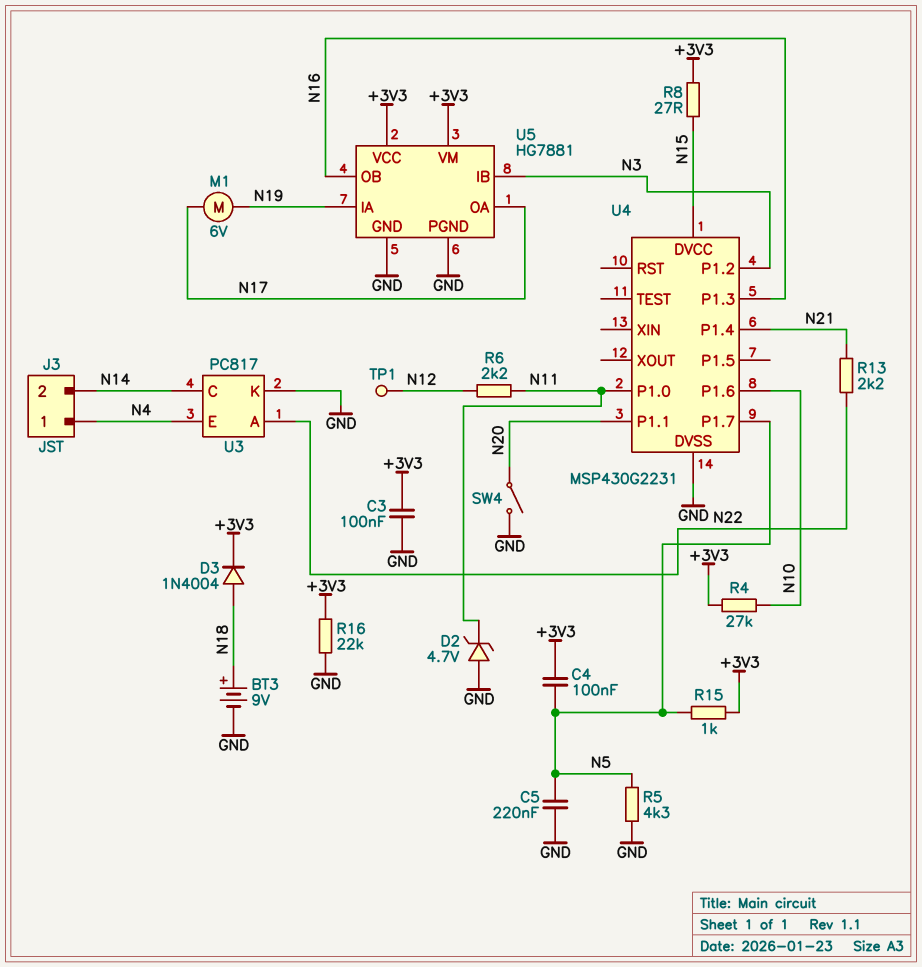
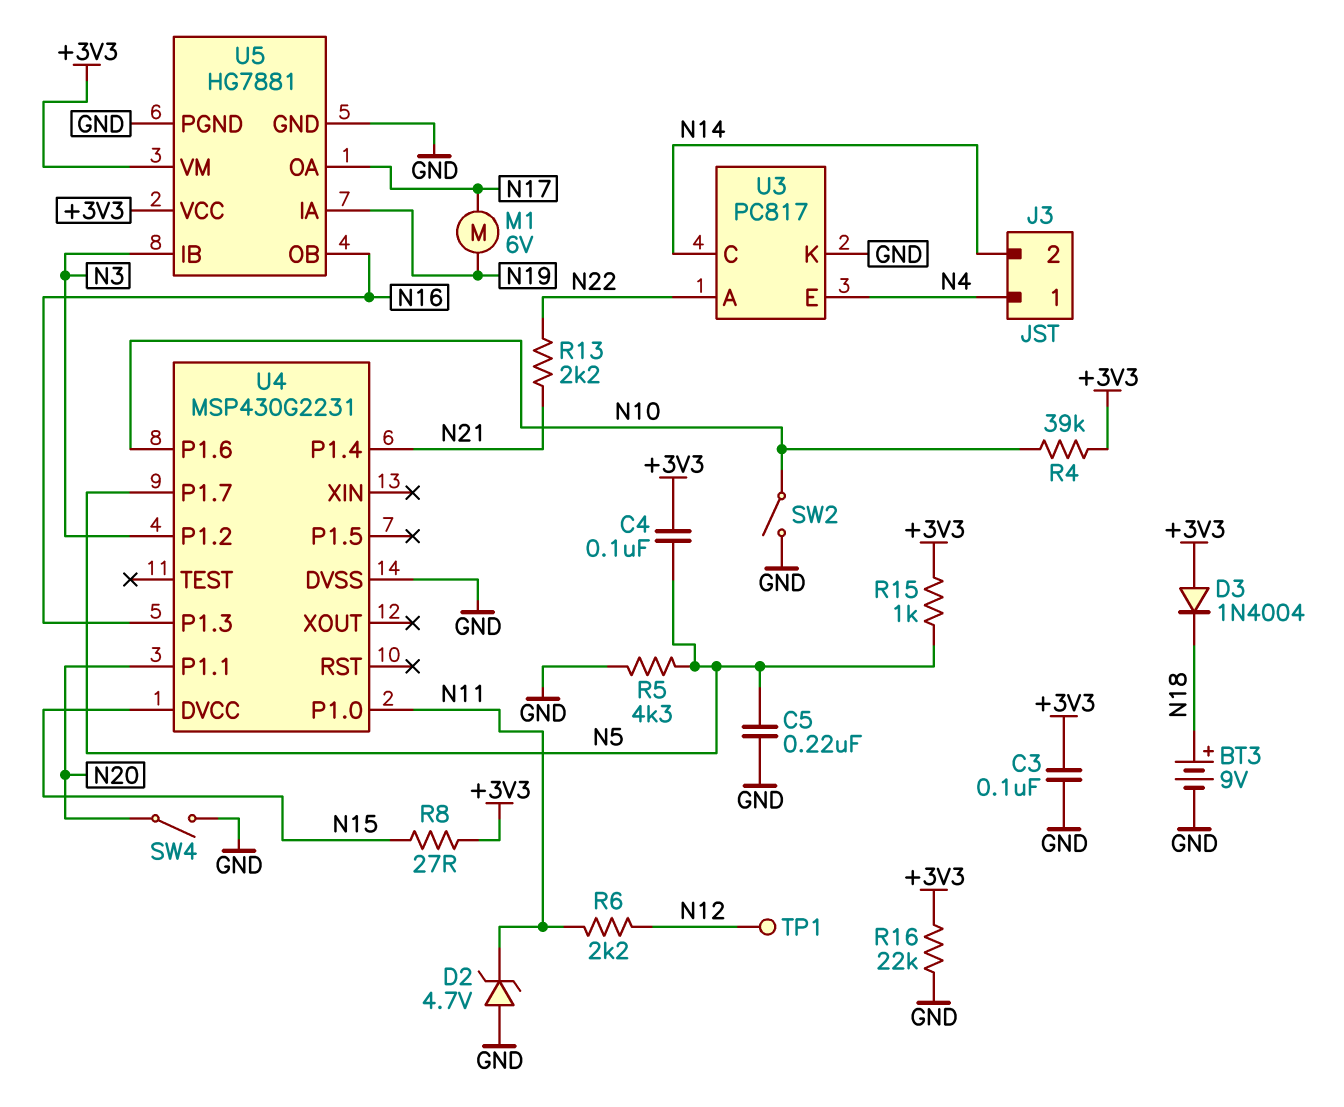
D3: diode 1N4004 (A N18, K +3V3) -> diode 1N4004 (A +3V3, K N18)
R4: 27k (+3V3, N10) -> 39k (+3V3, N10)
SW2: none -> switch (GND, N10)

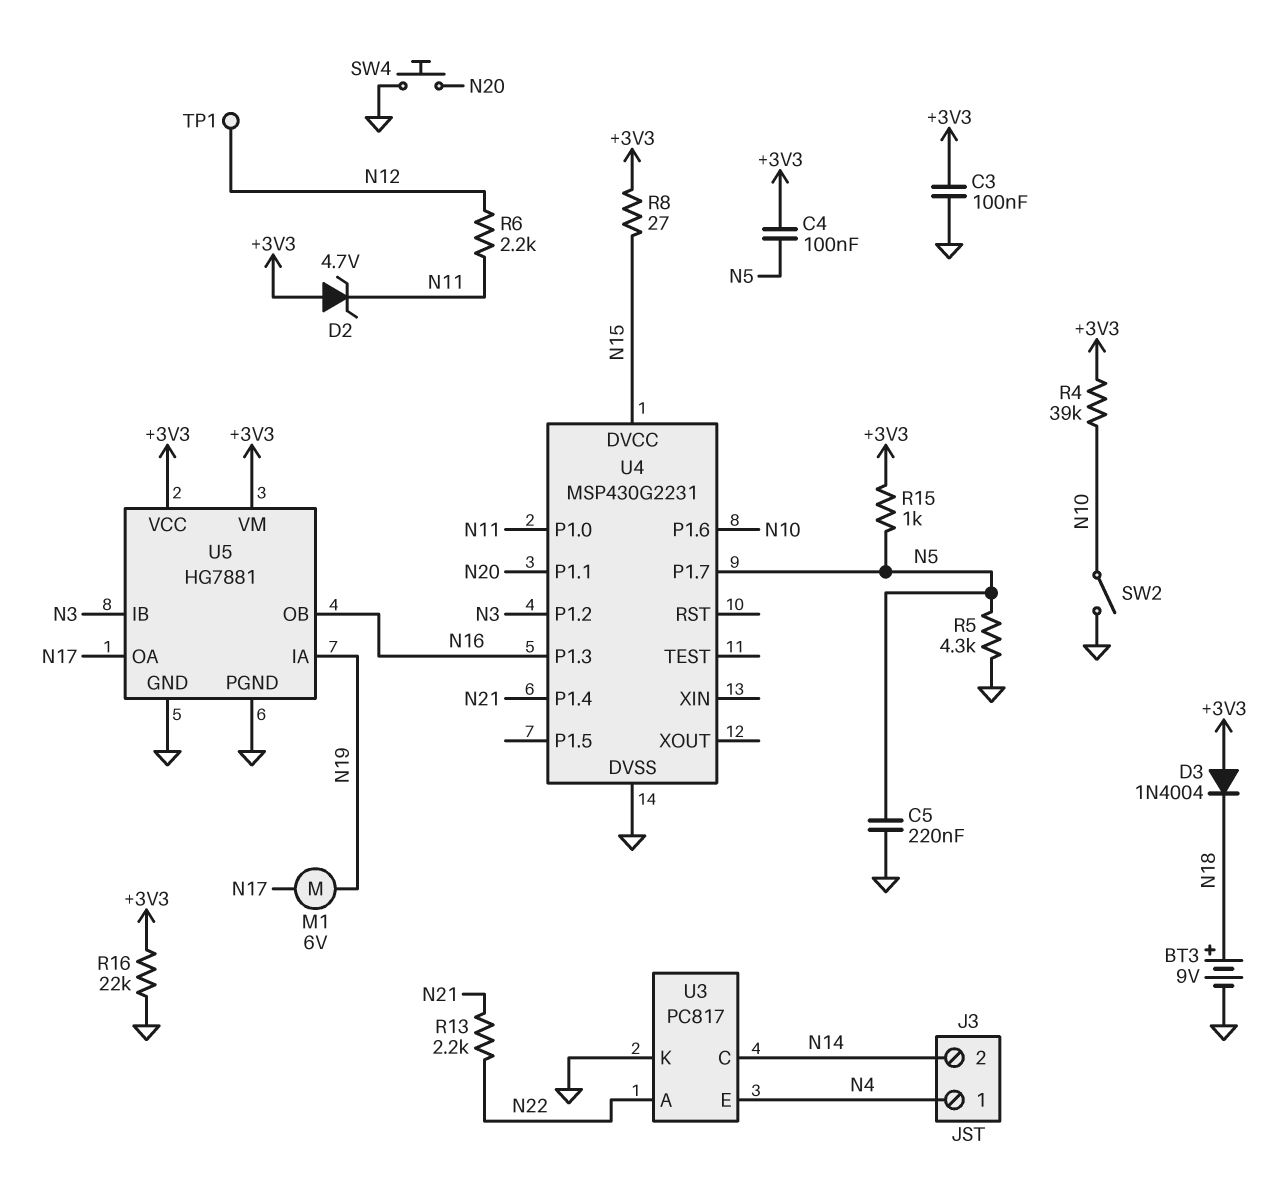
D2: zener 4.7V (A GND, K N11) -> zener 4.7V (A +3V3, K N11)
SW4: switch (GND, N20) -> button (GND, N20)

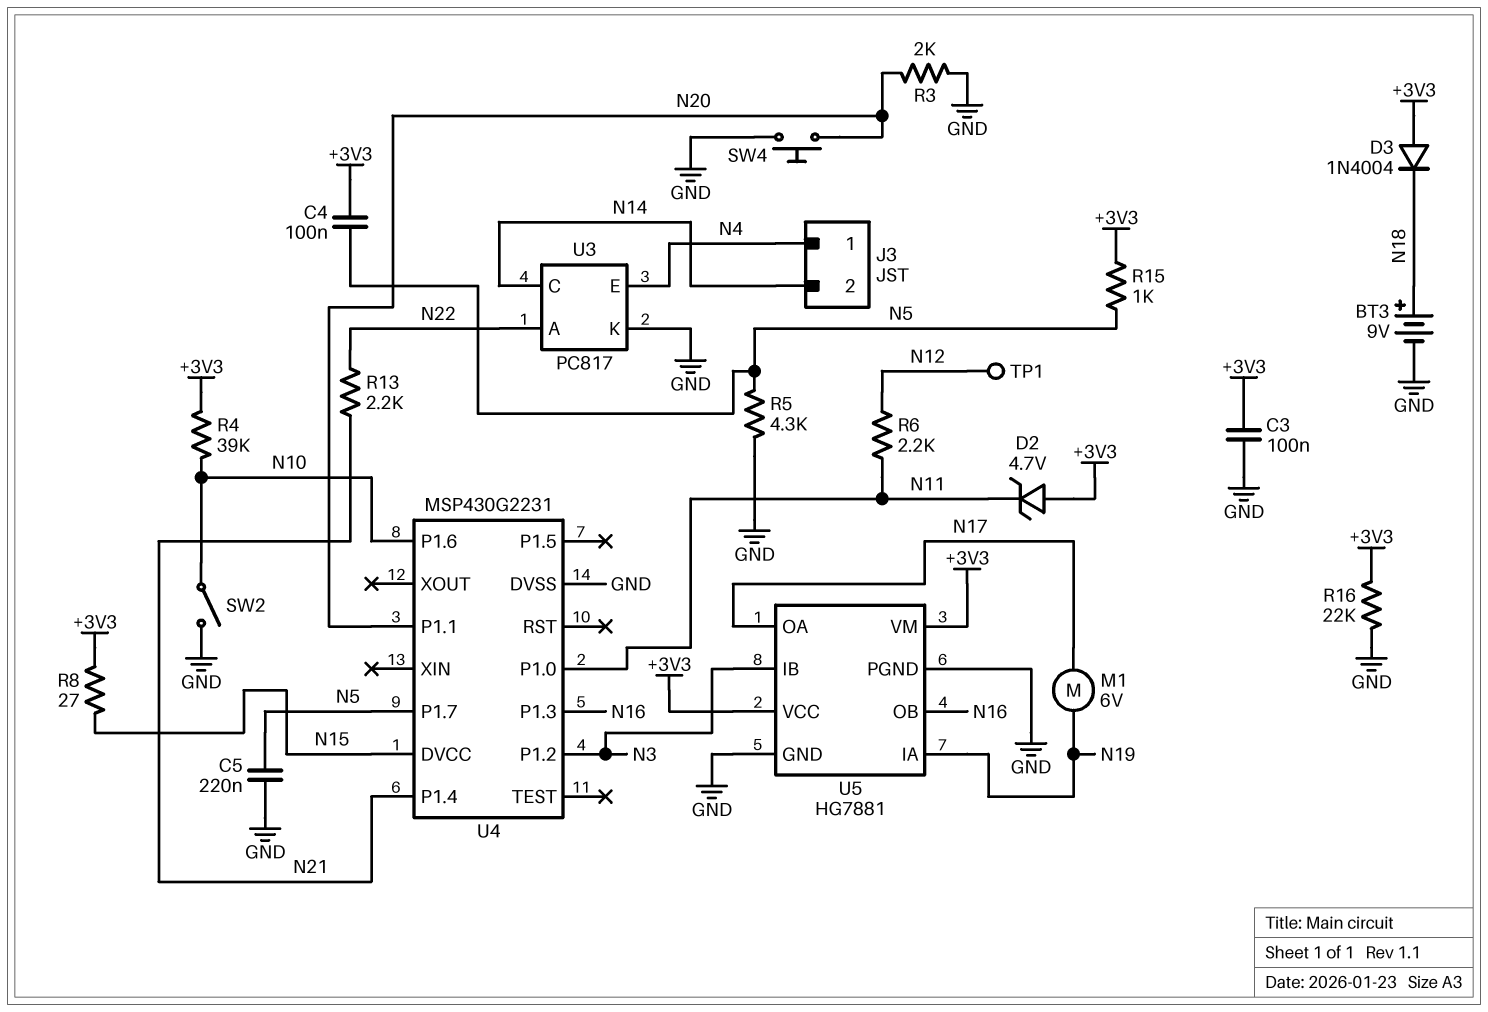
R3: none -> 2k (GND, N20)

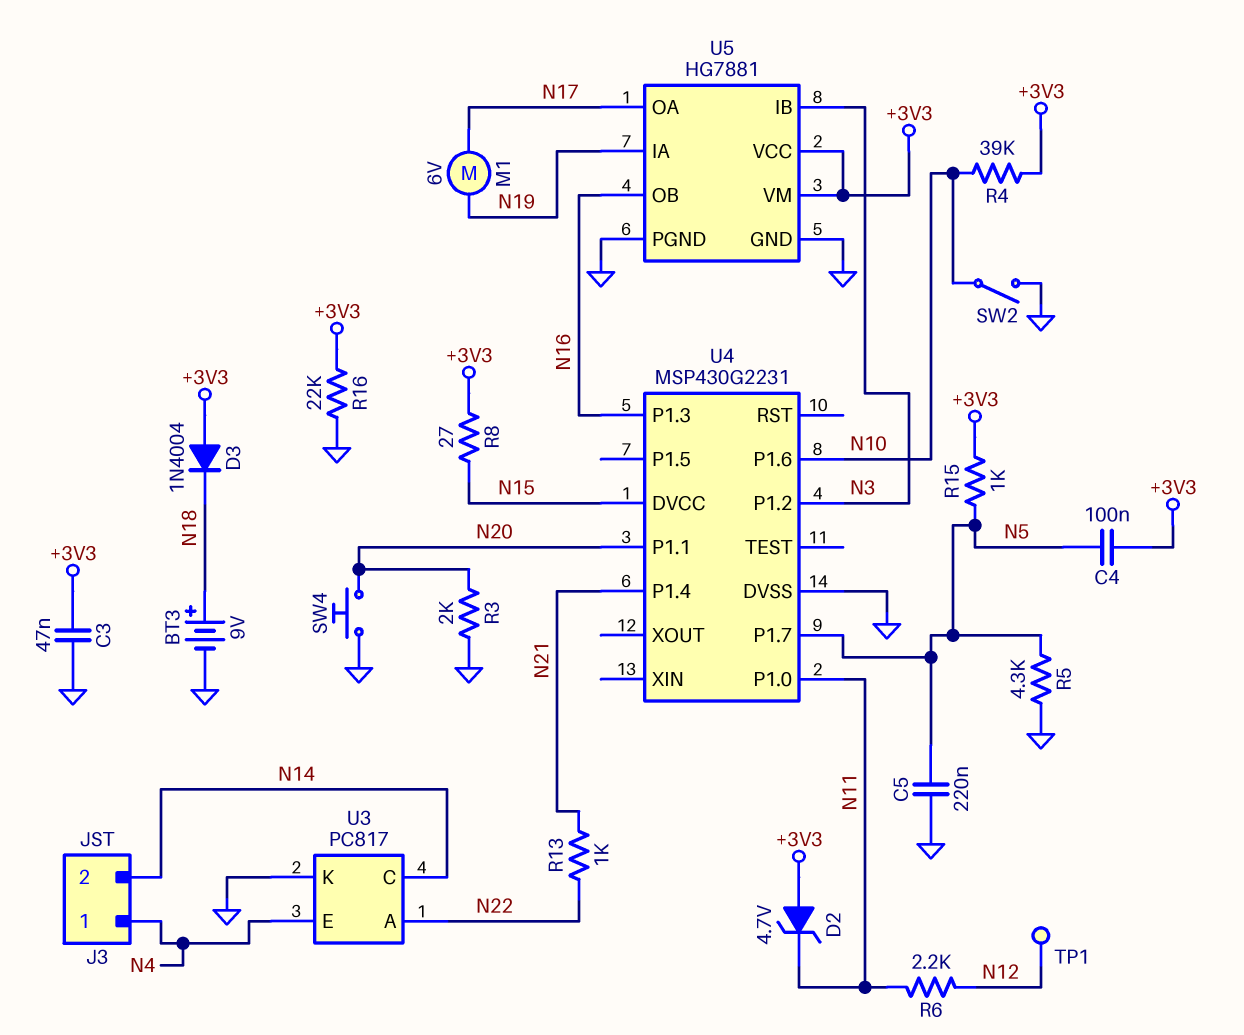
C3: 100nF (+3V3, GND) -> 47nF (+3V3, GND)
R13: 2.2k (N21, N22) -> 1k (N21, N22)

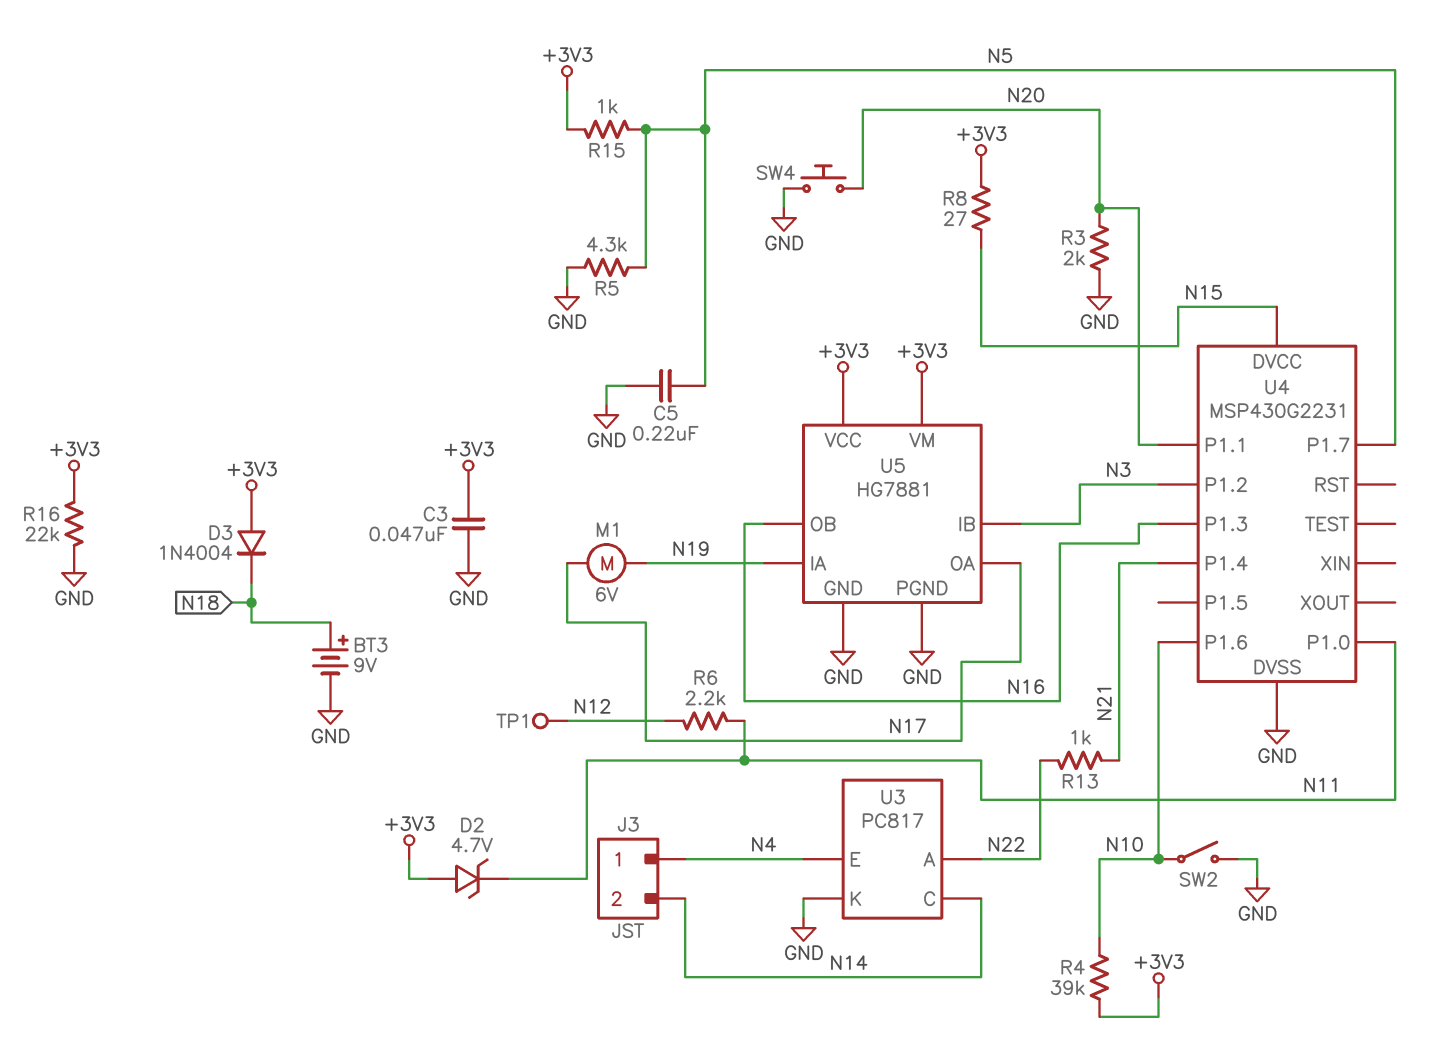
C4: 100nF (+3V3, N5) -> none

